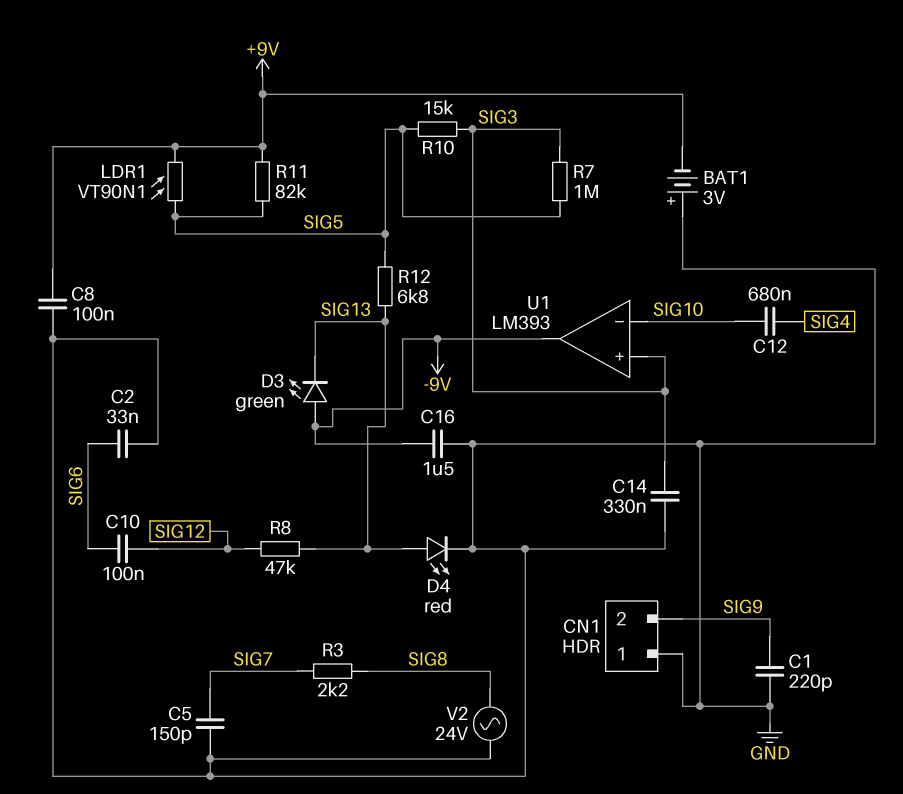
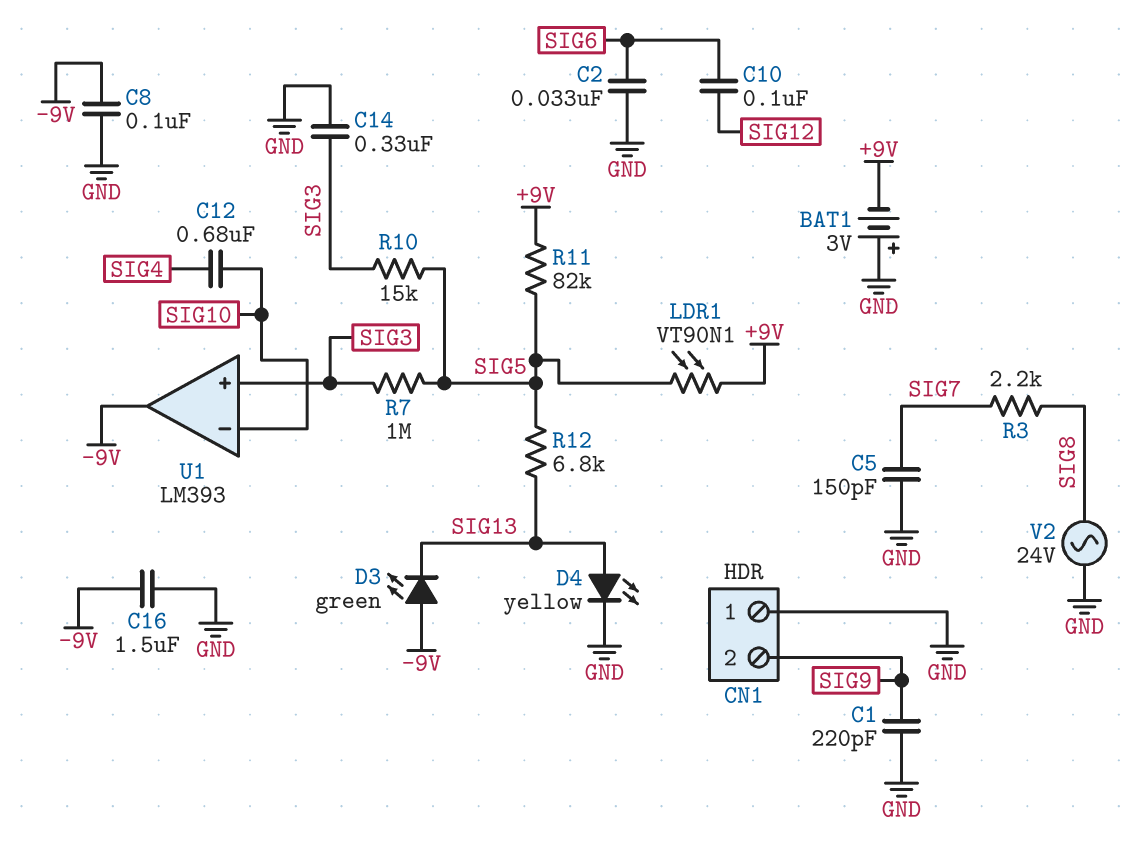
C8: 100nF (+9V, GND) -> 100nF (-9V, GND)
D4: LED red (A SIG13, K GND) -> LED yellow (A SIG13, K GND)
R8: 47k (SIG12, SIG13) -> none

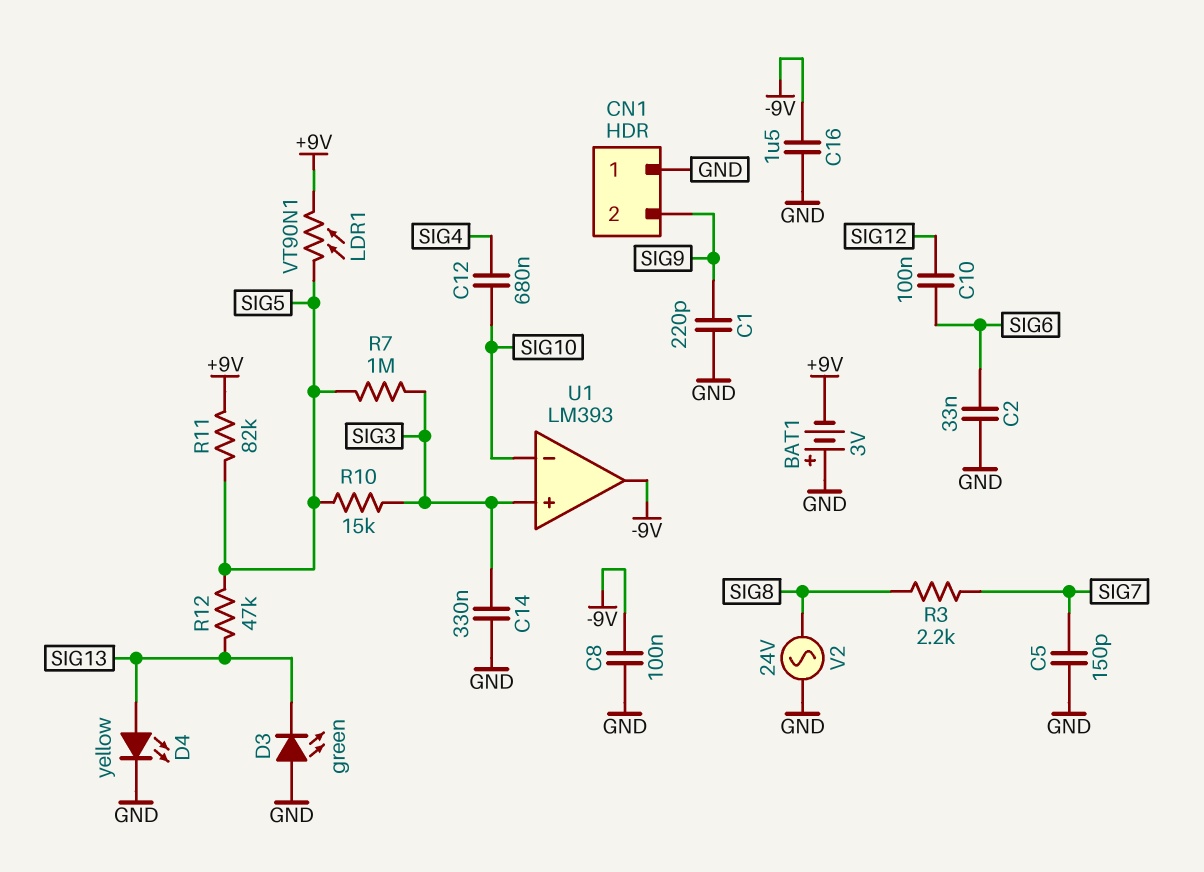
D3: LED green (A -9V, K SIG13) -> LED green (A GND, K SIG13)
R12: 6.8k (SIG5, SIG13) -> 47k (SIG5, SIG13)

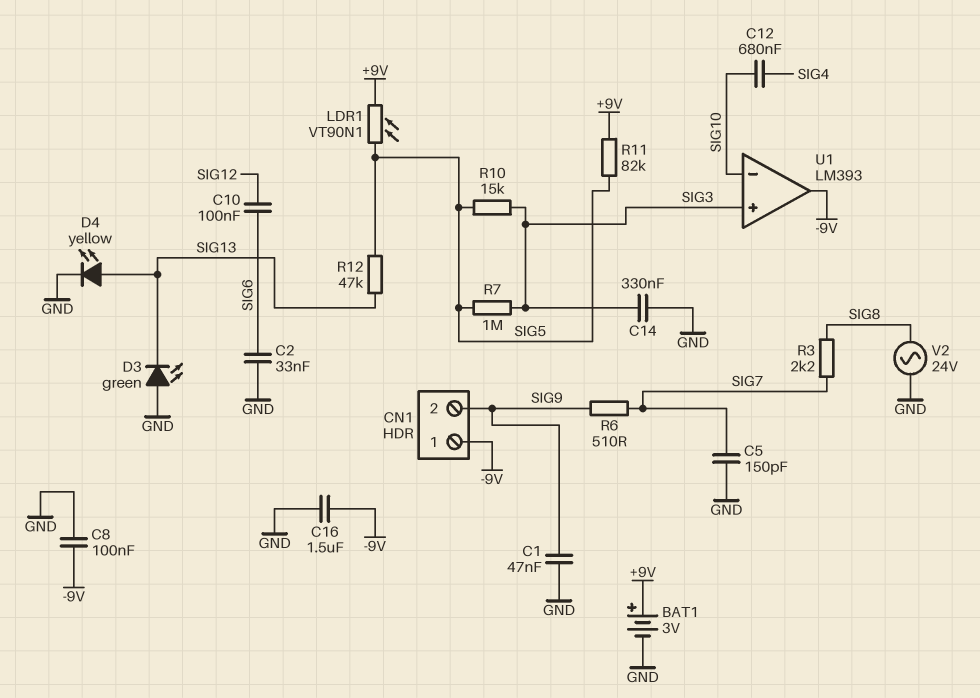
BAT1: 3V (plus GND, minus +9V) -> 3V (plus +9V, minus GND)
C1: 220pF (GND, SIG9) -> 47nF (GND, SIG9)
CN1 pin 1: GND -> -9V
R6: none -> 510 (SIG7, SIG9)

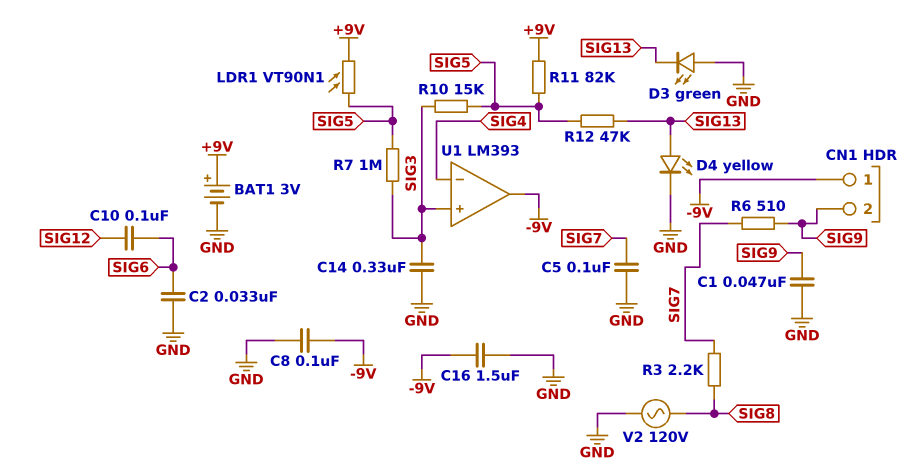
C5: 150pF (GND, SIG7) -> 100nF (GND, SIG7)
C12: 680nF (SIG4, SIG10) -> none
U1 pin in-: SIG10 -> SIG4
V2: AC 24V (GND, SIG8) -> AC 120V (GND, SIG8)

